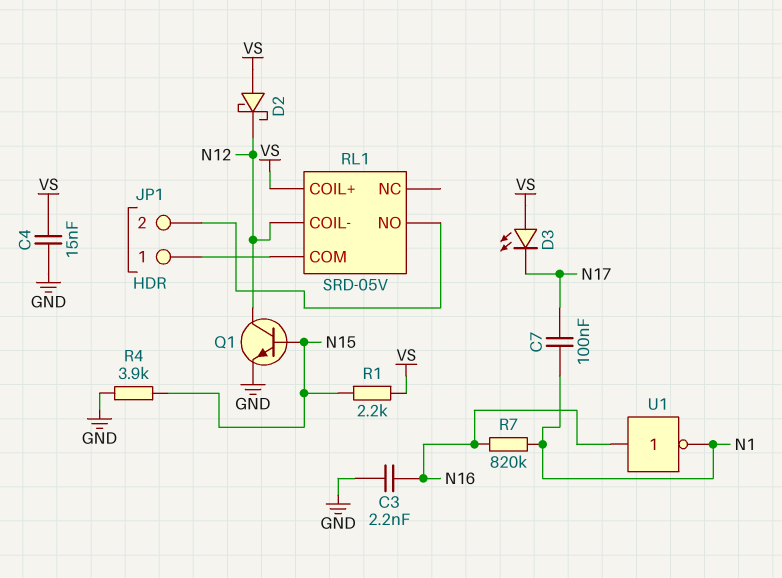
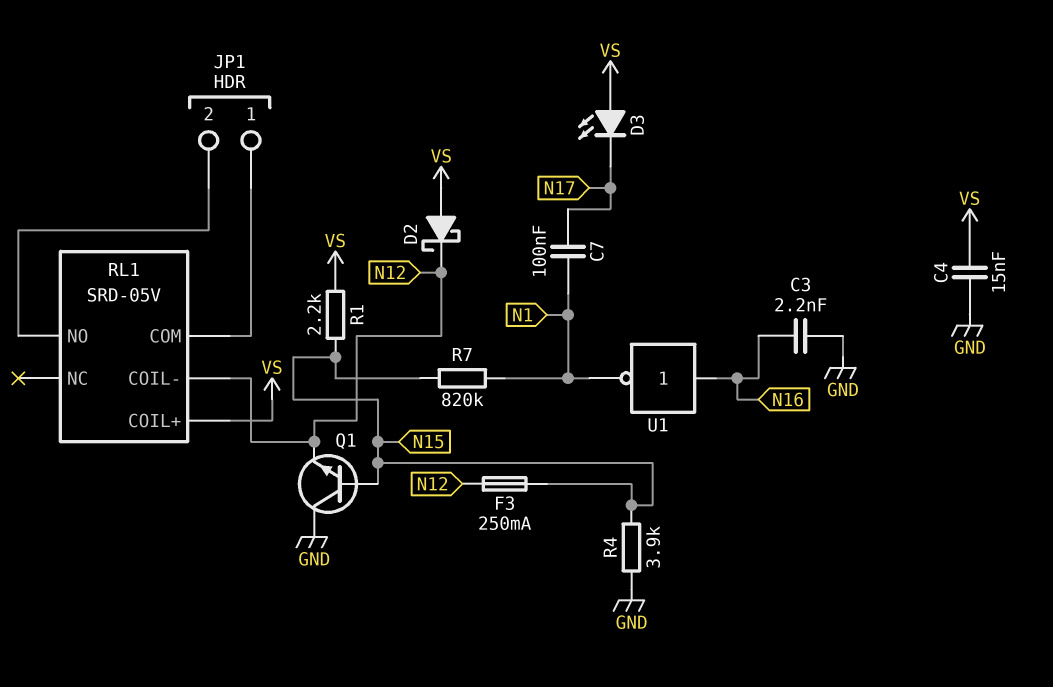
F3: none -> 250mA (N12, N15)
Q1: NPN (B N15, C N12, E GND) -> NPN (B N15, C GND, E N12)
R7: 820k (N1, N16) -> 820k (N1, N15)

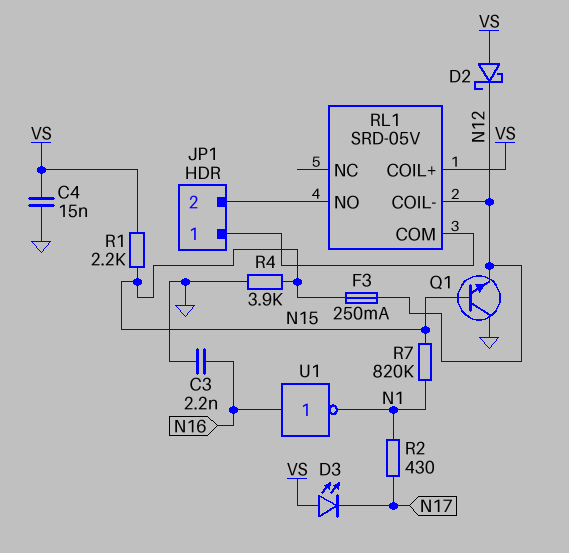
C7: 100nF (N1, N17) -> none
R2: none -> 430 (N1, N17)

